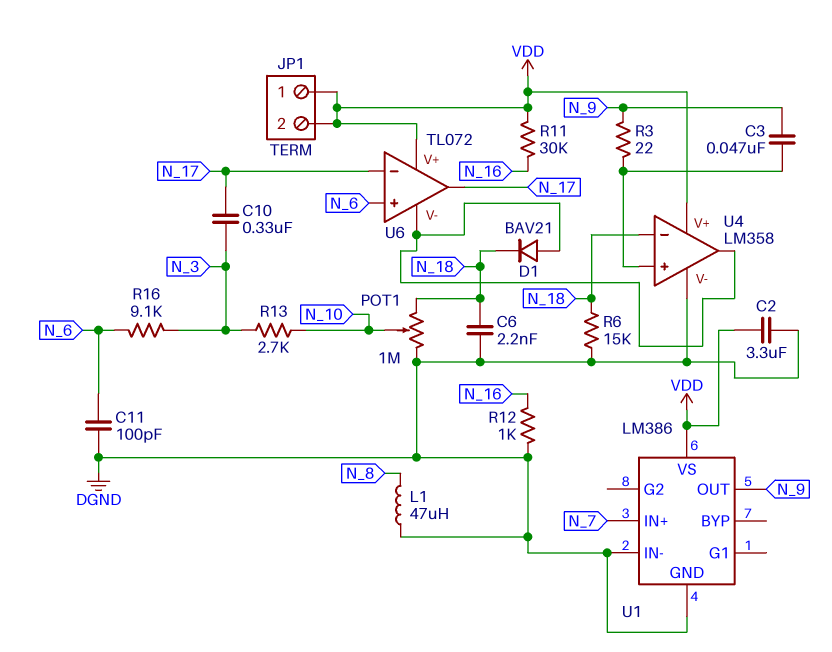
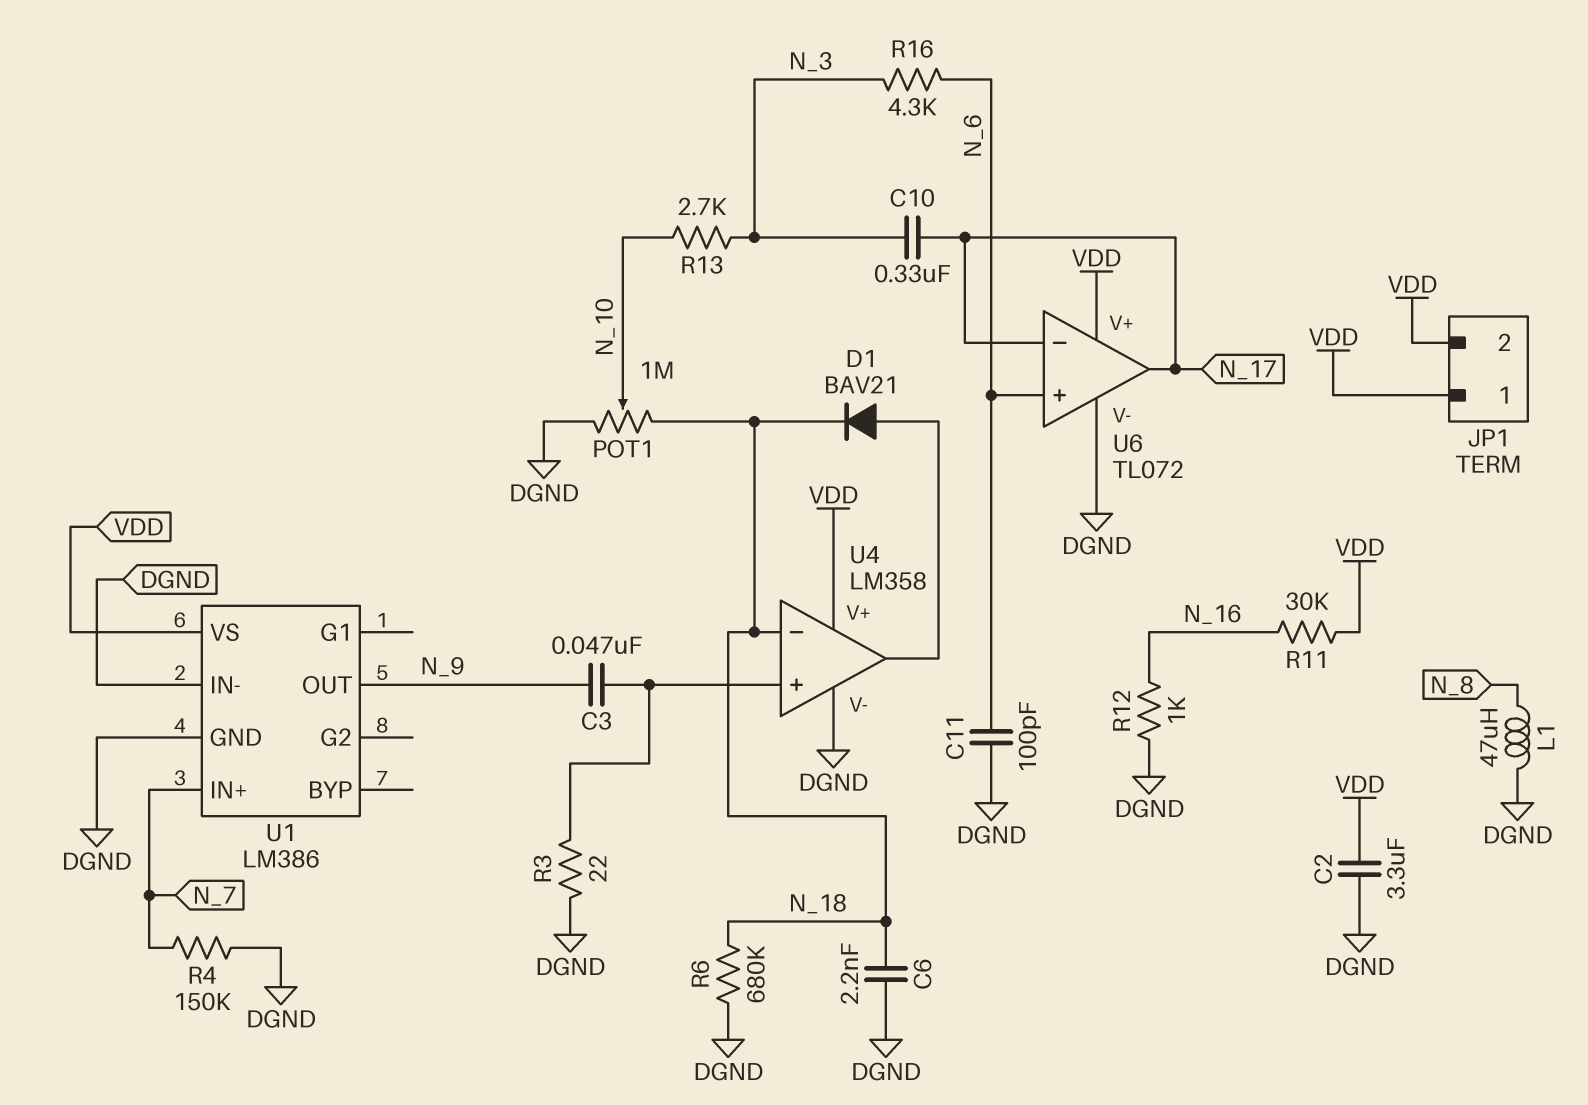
R3: 22 (N_9, U4/in+) -> 22 (DGND, U4/in+)
R4: none -> 150k (DGND, N_7)
R6: 15k (DGND, N_18) -> 680k (DGND, N_18)
R16: 9.1k (N_3, N_6) -> 4.3k (N_3, N_6)
U6 pin V-: U4/out -> DGND

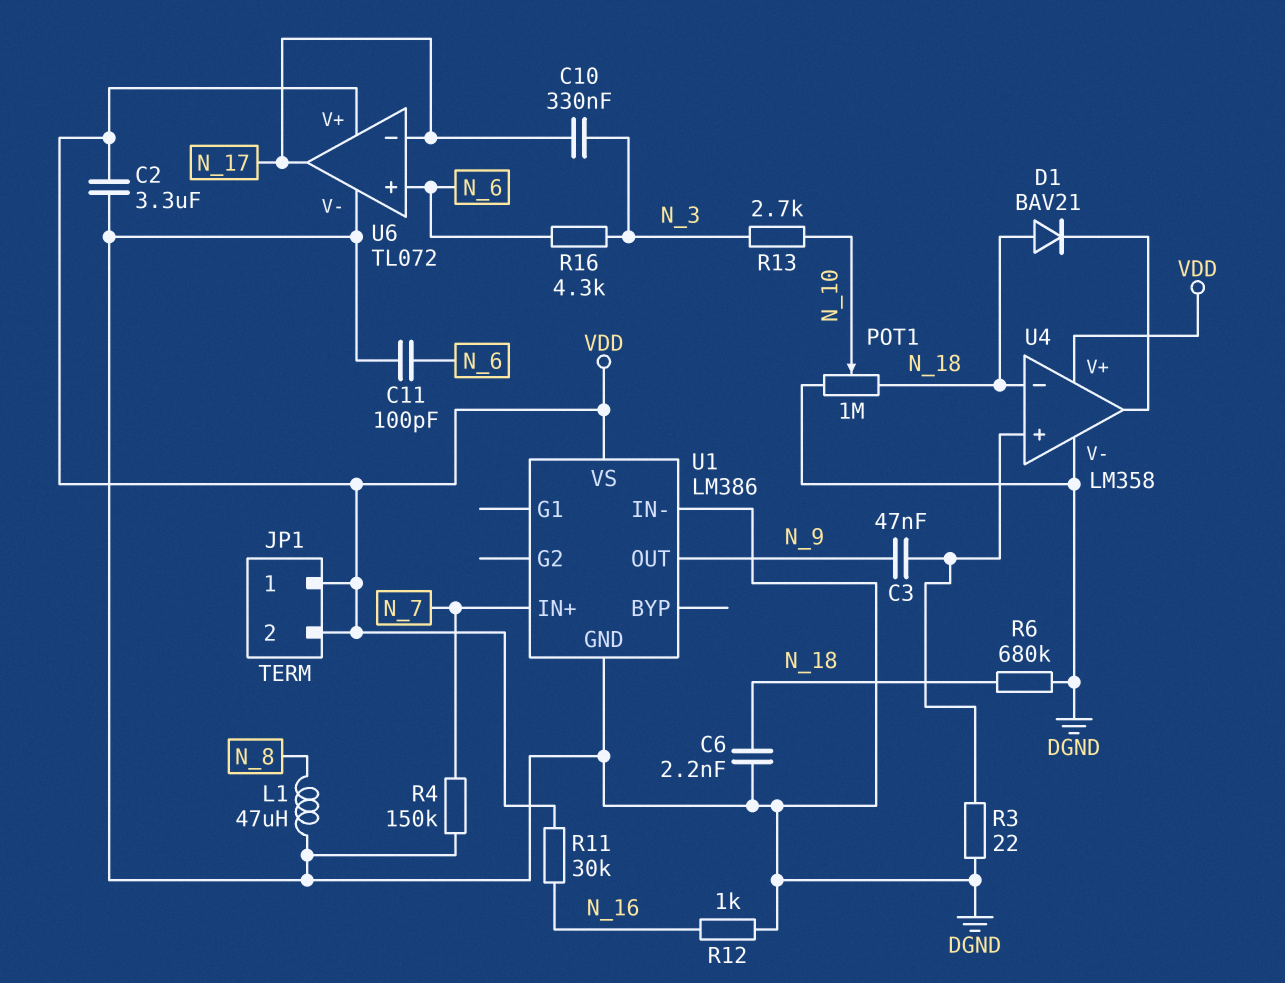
D1: diode BAV21 (A U4/out, K N_18) -> diode BAV21 (A N_18, K U4/out)

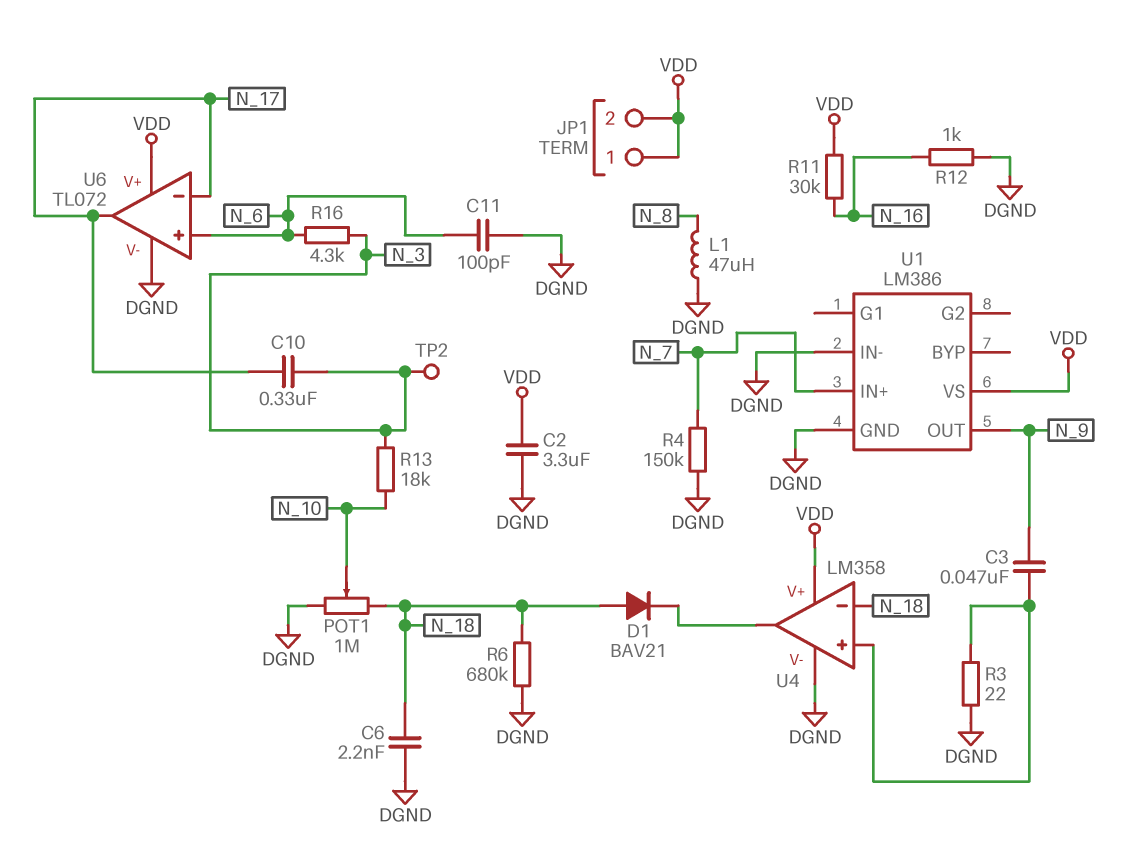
R13: 2.7k (N_3, N_10) -> 18k (N_3, N_10)
TP2: none -> test point (N_3)

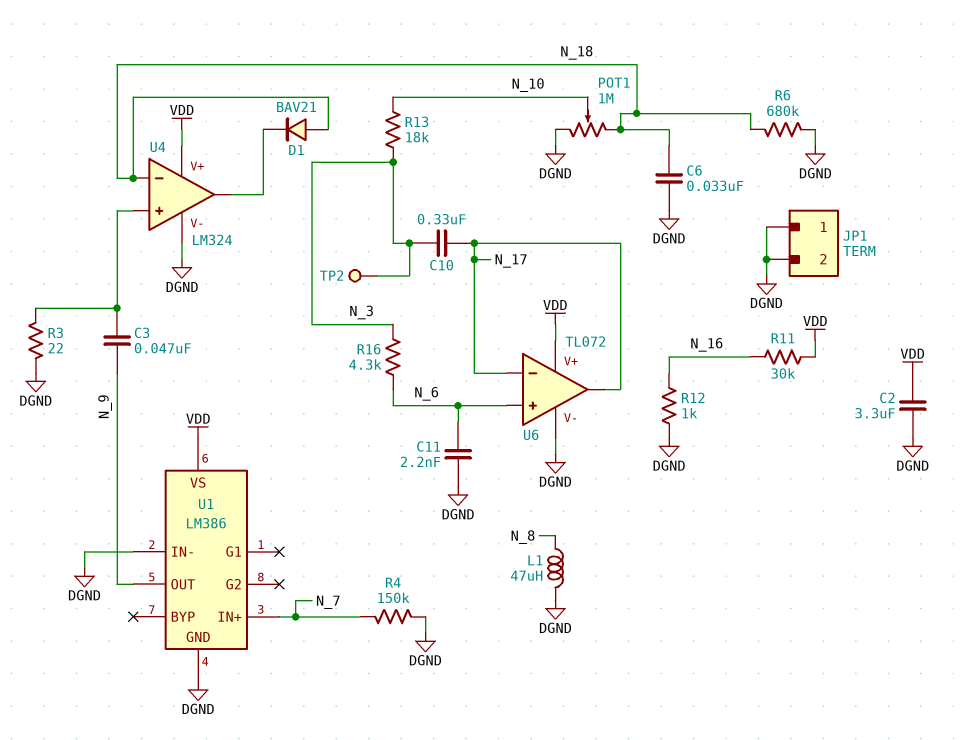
C6: 2.2nF (DGND, N_18) -> 33nF (DGND, N_18)
C11: 100pF (DGND, N_6) -> 2.2nF (DGND, N_6)
JP1 pin 1: VDD -> DGND
JP1 pin 2: VDD -> DGND
U4: LM358 -> LM324

